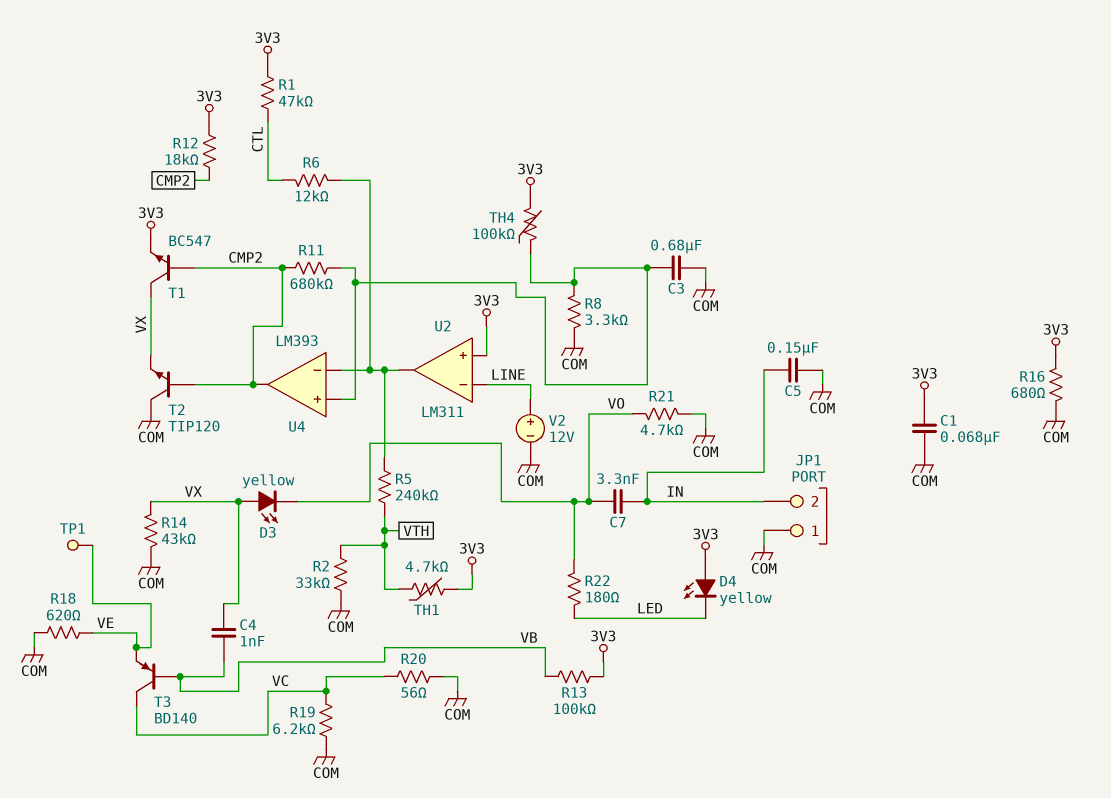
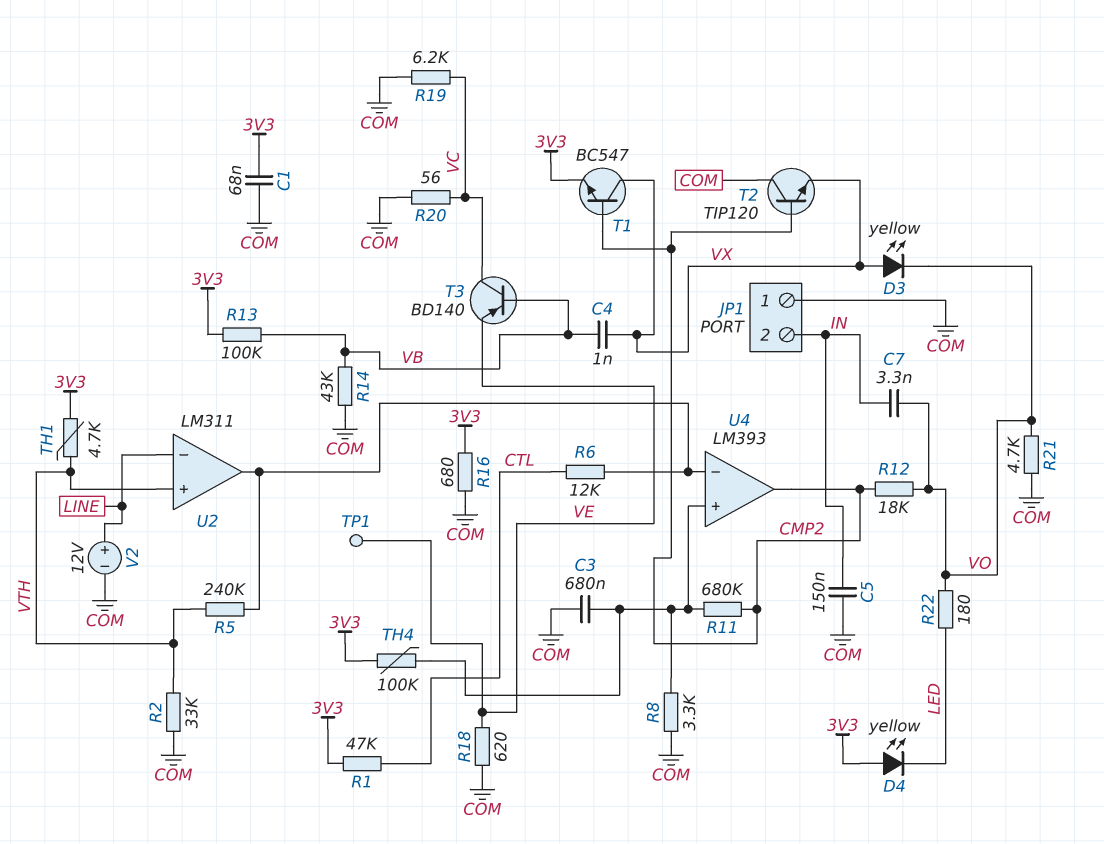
R12: 18k (3V3, CMP2) -> 18k (CMP2, VO)
R14: 43k (COM, VX) -> 43k (COM, VB)
U2 pin in+: 3V3 -> VTH

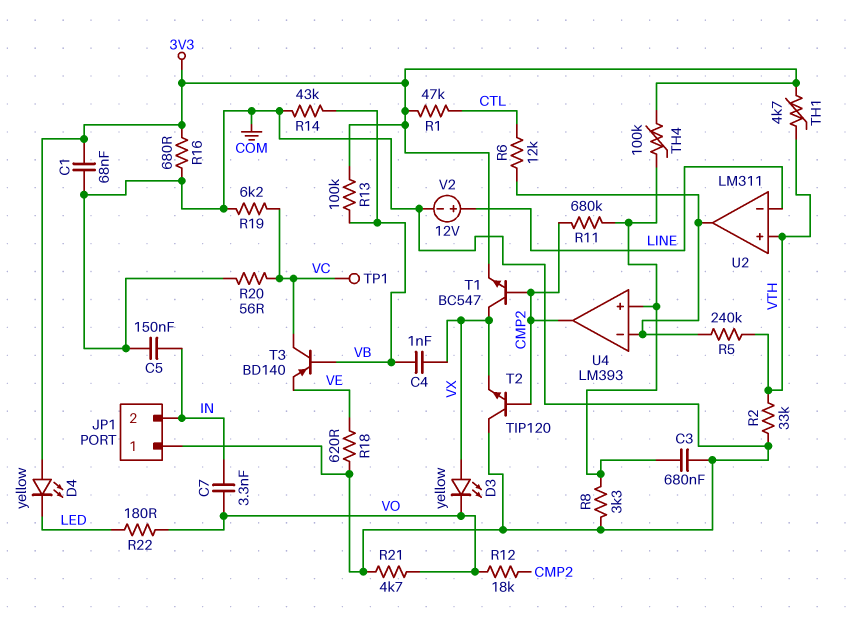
TP1: test point (VE) -> test point (VC)

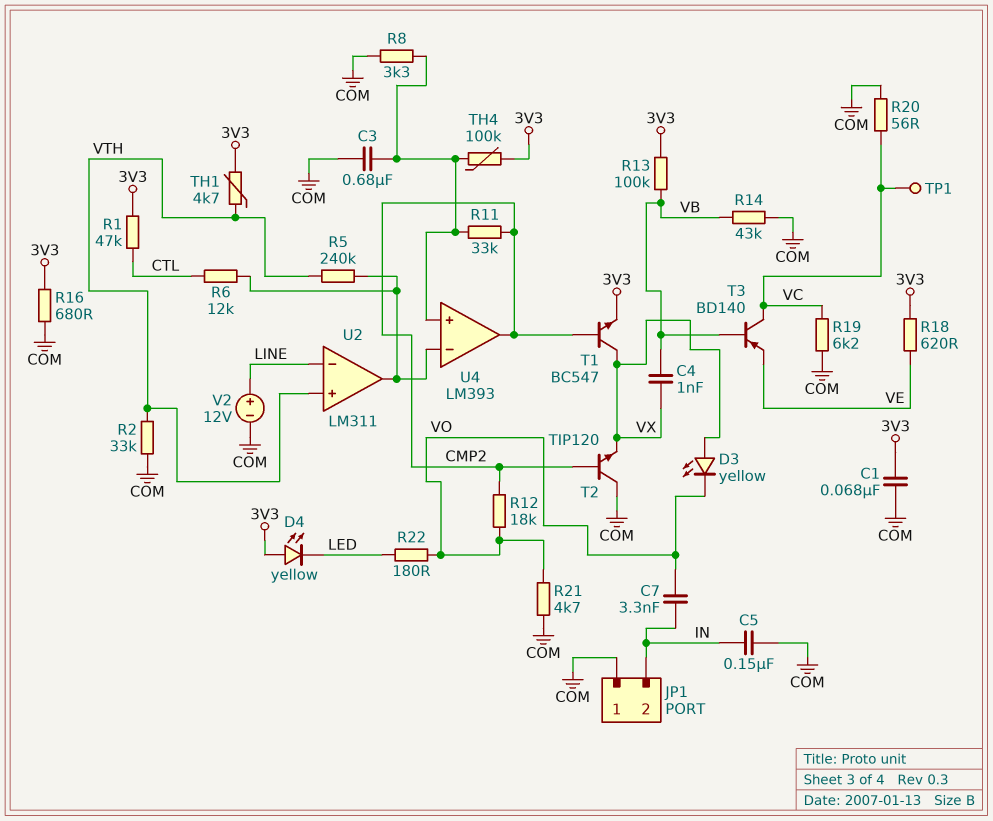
R11: 680k (CMP2, U4/in+) -> 33k (CMP2, U4/in+)
R18: 620 (COM, VE) -> 620 (3V3, VE)

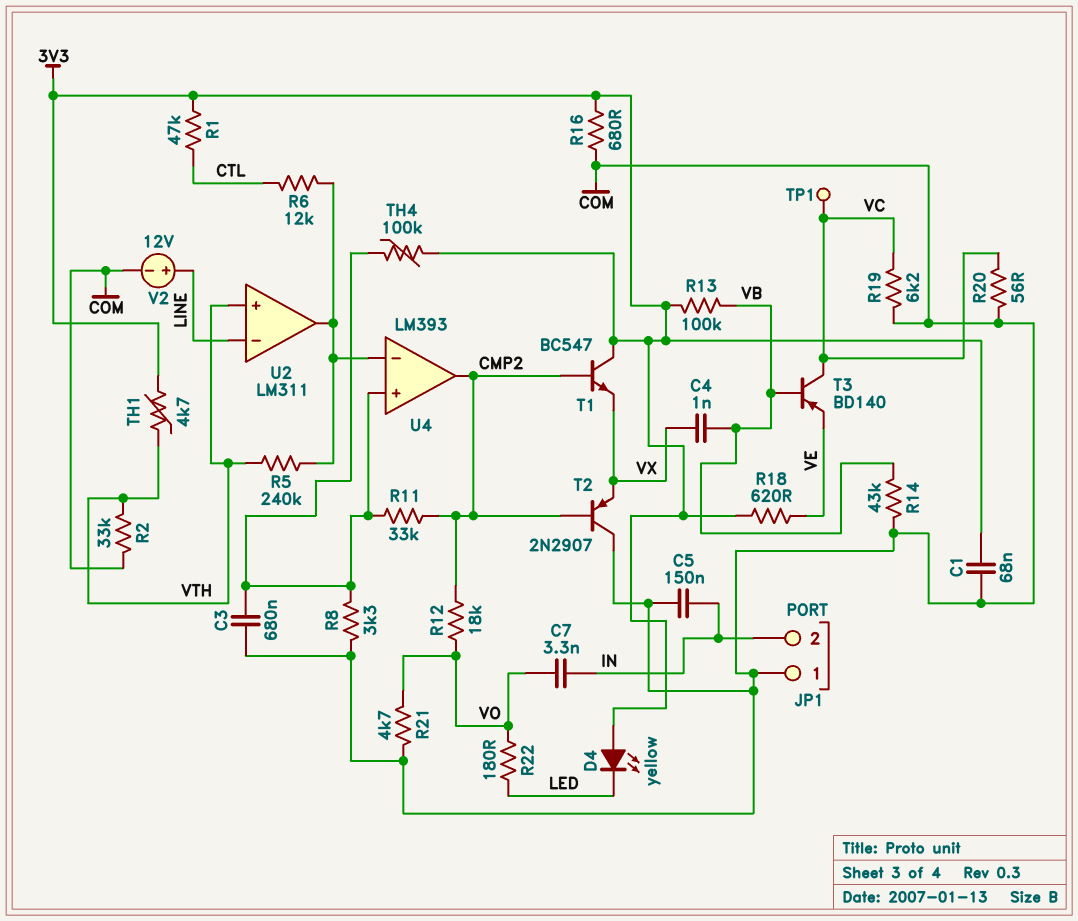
D3: LED yellow (A VX, K VO) -> none
T1: NPN BC547 (B CMP2, C VX, E 3V3) -> NPN BC547 (B CMP2, C 3V3, E VX)
T2: NPN TIP120 (B CMP2, C COM, E VX) -> PNP 2N2907 (B CMP2, C COM, E VX)

